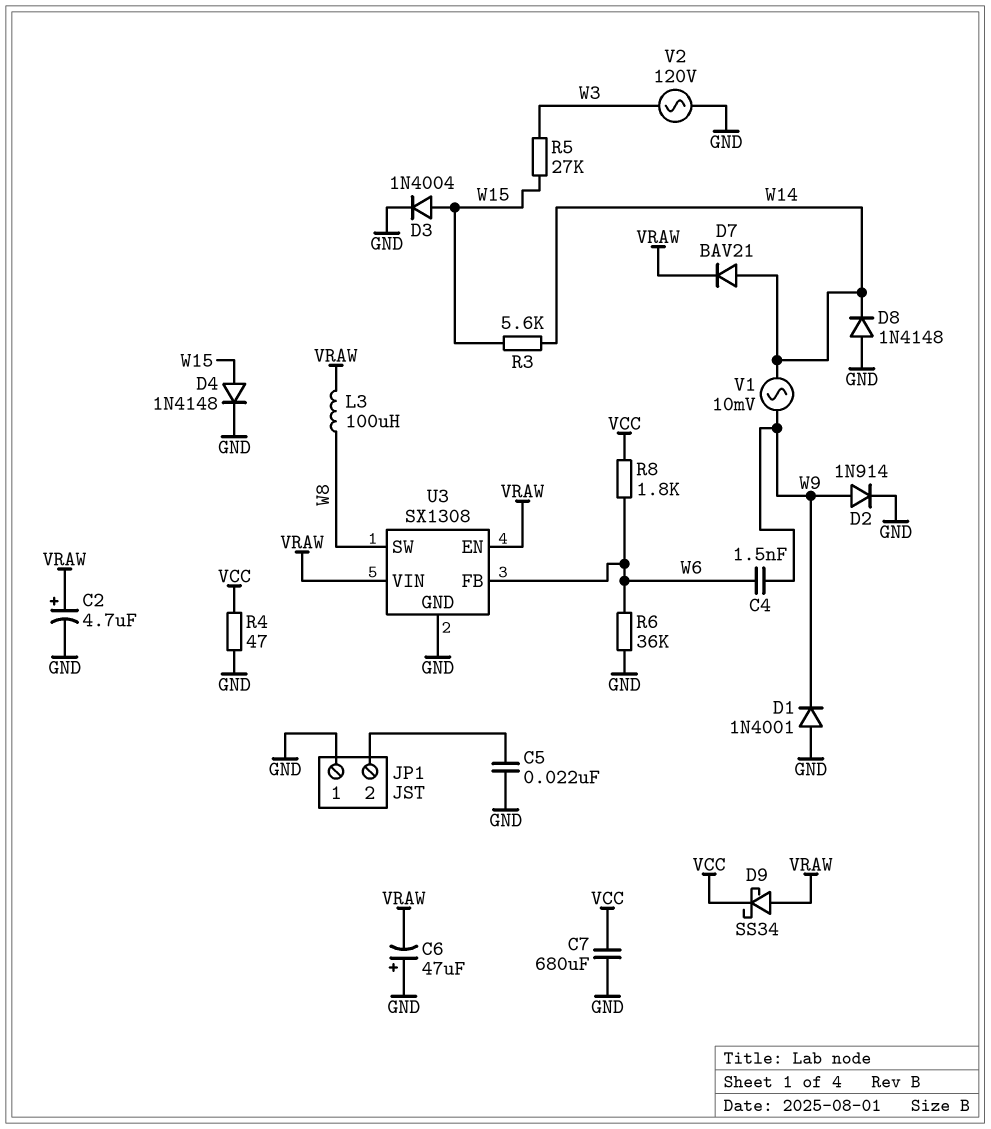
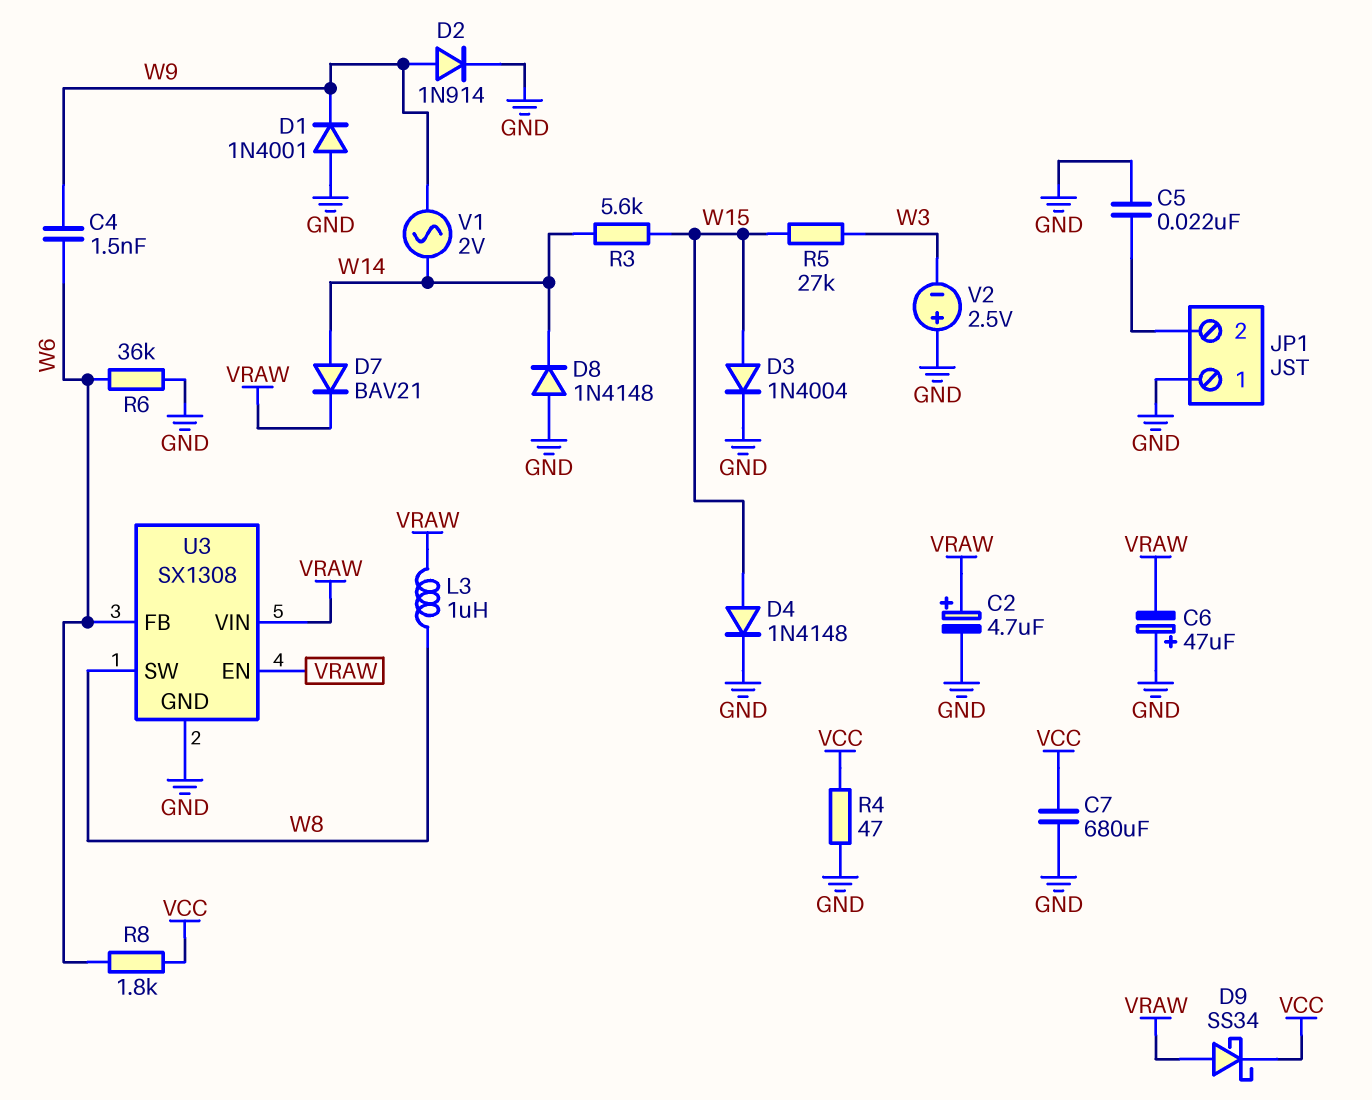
L3: 100uH (VRAW, W8) -> 1uH (VRAW, W8)
V1: AC 10mV (W9, W14) -> AC 2V (W9, W14)
V2: AC 120V (GND, W3) -> 2.5V (plus GND, minus W3)

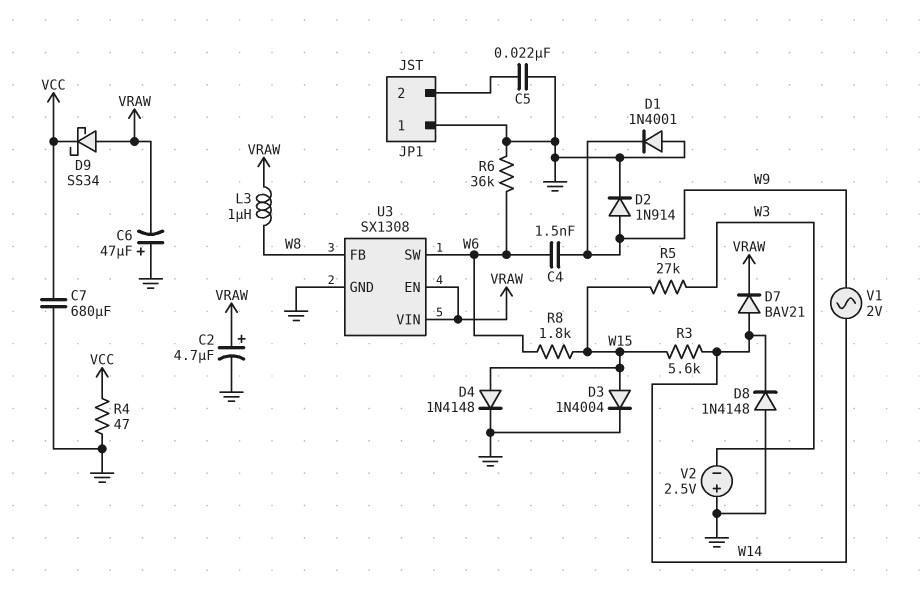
R8: 1.8k (VCC, W6) -> 1.8k (W6, W15)
U3 pin FB: W6 -> W8
U3 pin SW: W8 -> W6

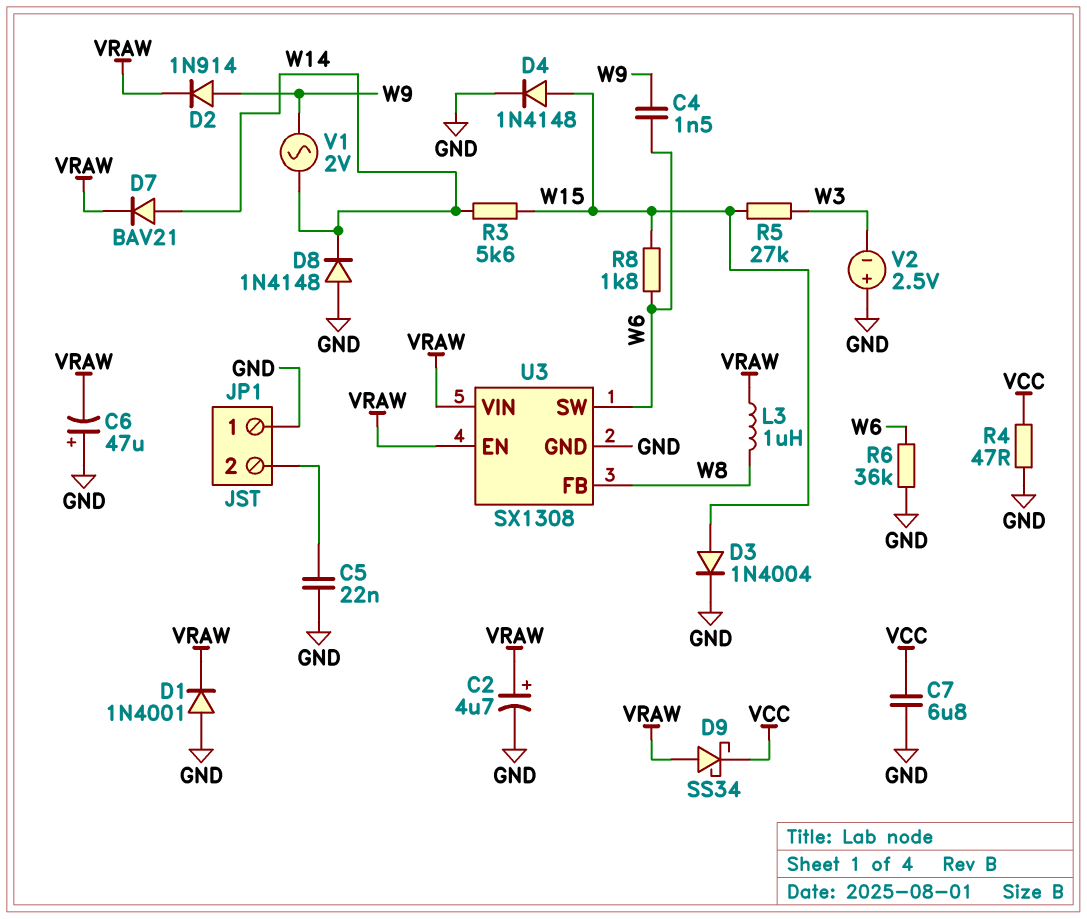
C7: 680uF (GND, VCC) -> 6.8uF (GND, VCC)
D1: diode 1N4001 (A GND, K W9) -> diode 1N4001 (A GND, K VRAW)
D2: diode 1N914 (A W9, K GND) -> diode 1N914 (A W9, K VRAW)

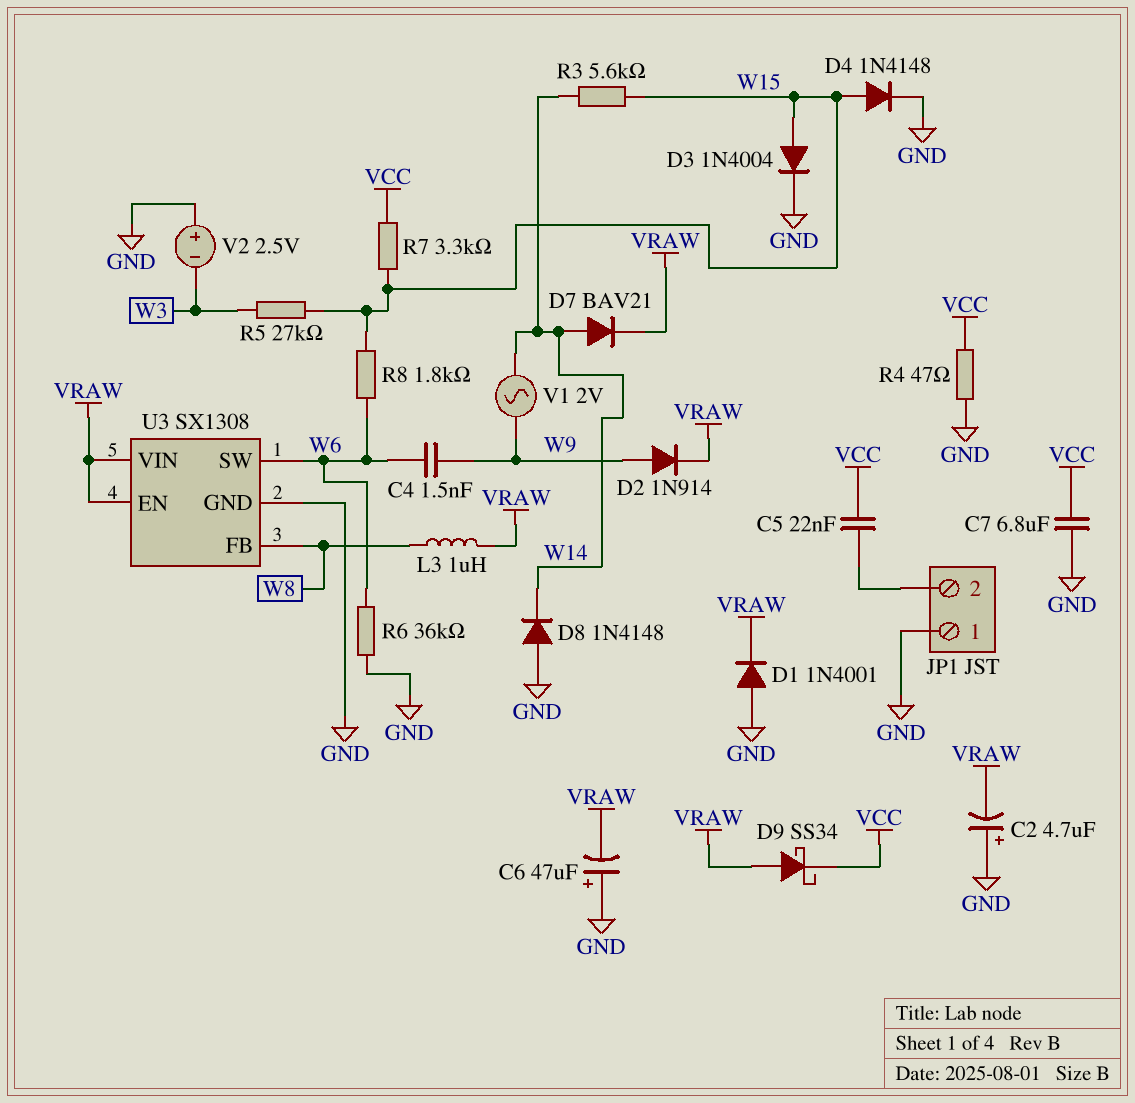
C2: 4.7uF (plus VRAW, minus GND) -> 4.7uF (plus GND, minus VRAW)
C5: 22nF (GND, JP1/2) -> 22nF (JP1/2, VCC)
R7: none -> 3.3k (VCC, W15)

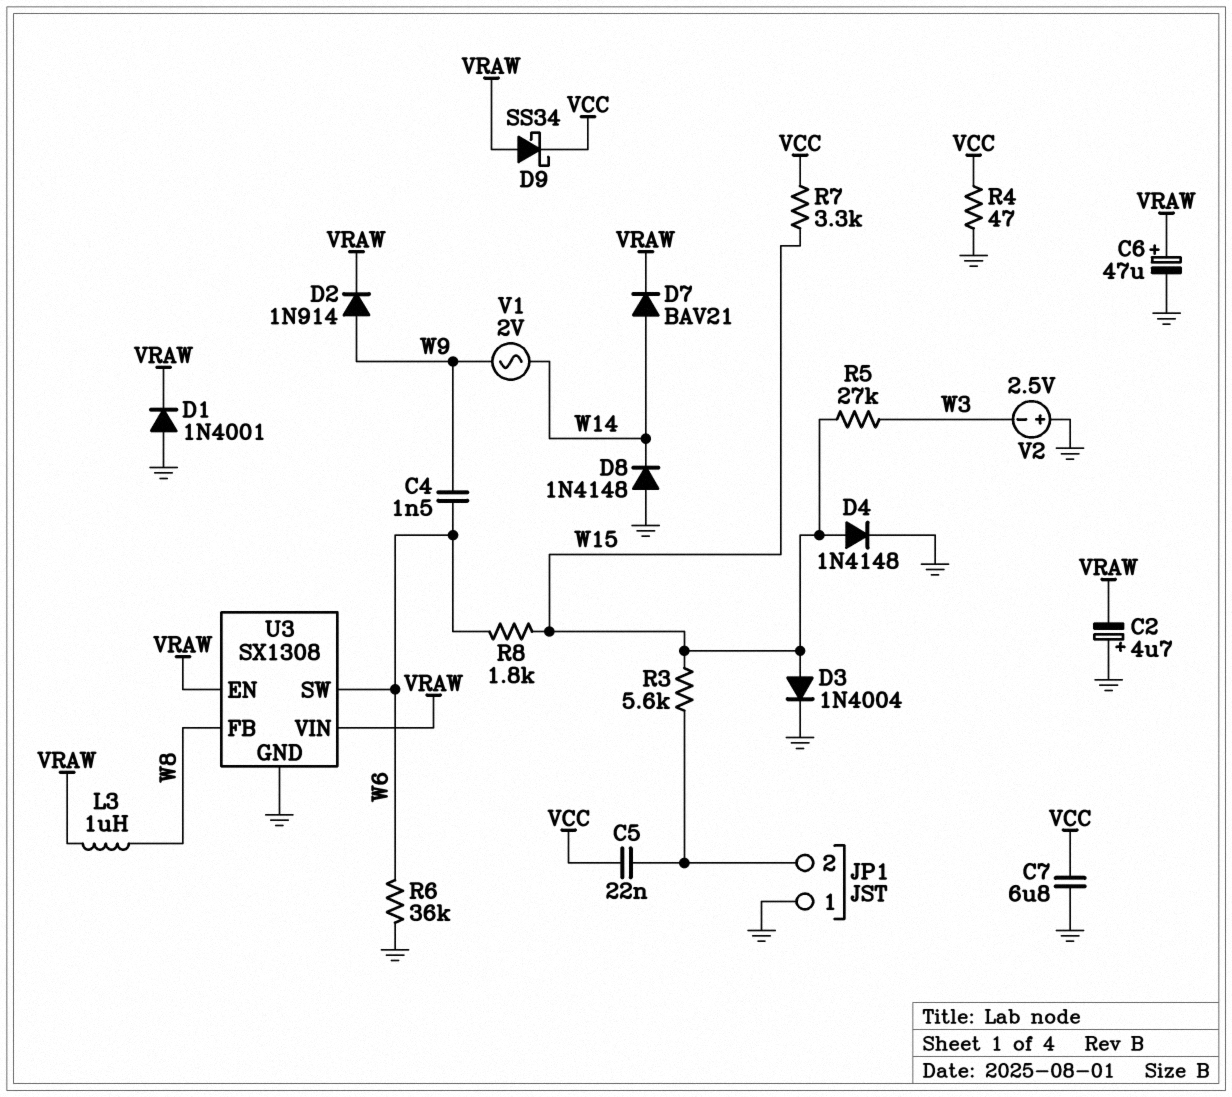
C6: 47uF (plus GND, minus VRAW) -> 47uF (plus VRAW, minus GND)
R3: 5.6k (W14, W15) -> 5.6k (JP1/2, W15)

